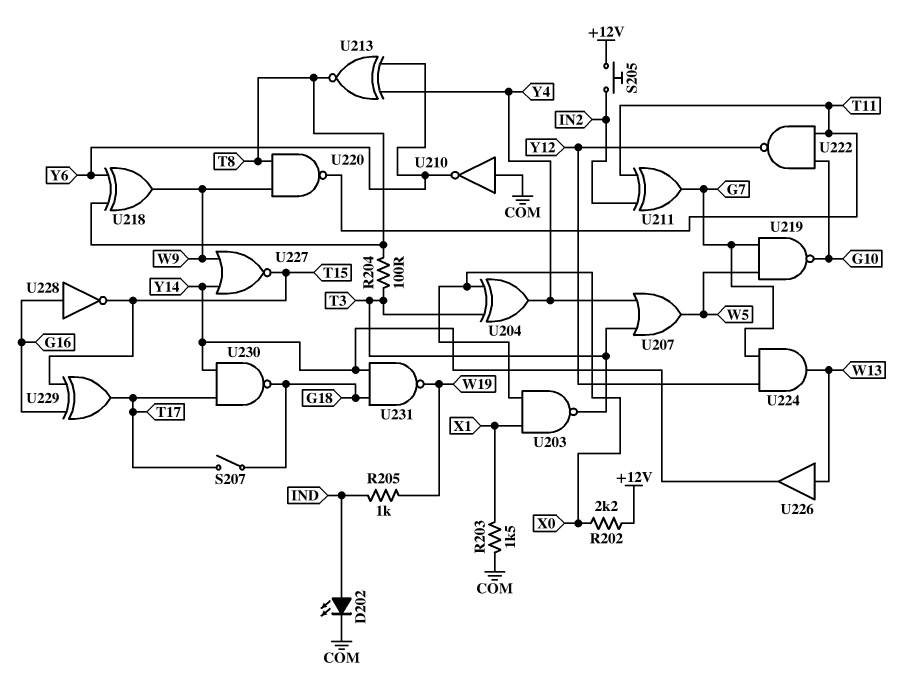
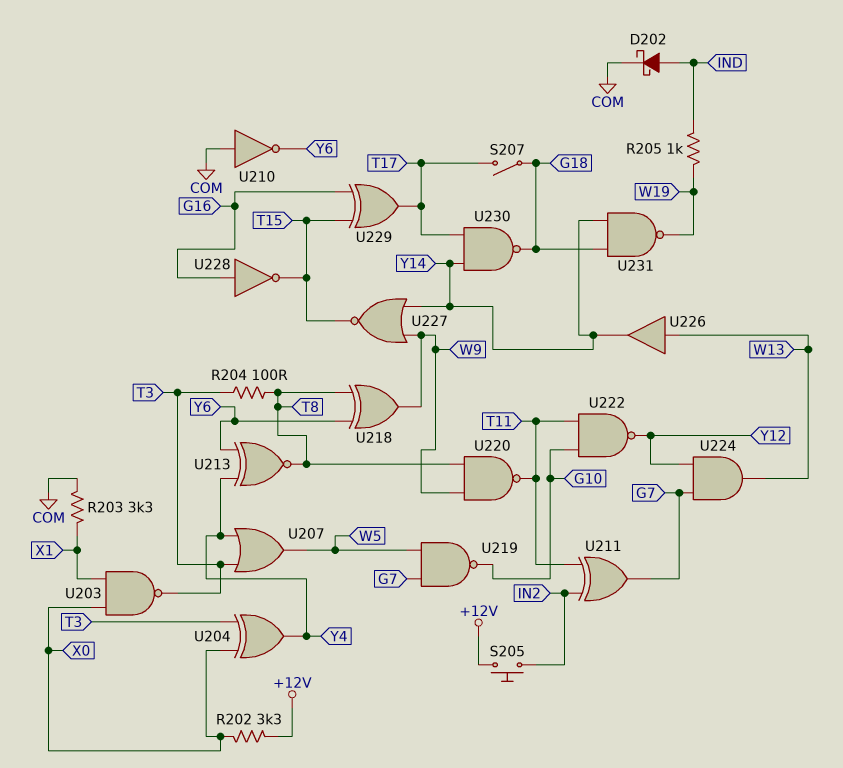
D202: LED (A IND, K COM) -> schottky (A IND, K COM)
R202: 2.2k (+12V, X0) -> 3.3k (+12V, X0)
R203: 1.5k (COM, X1) -> 3.3k (COM, X1)

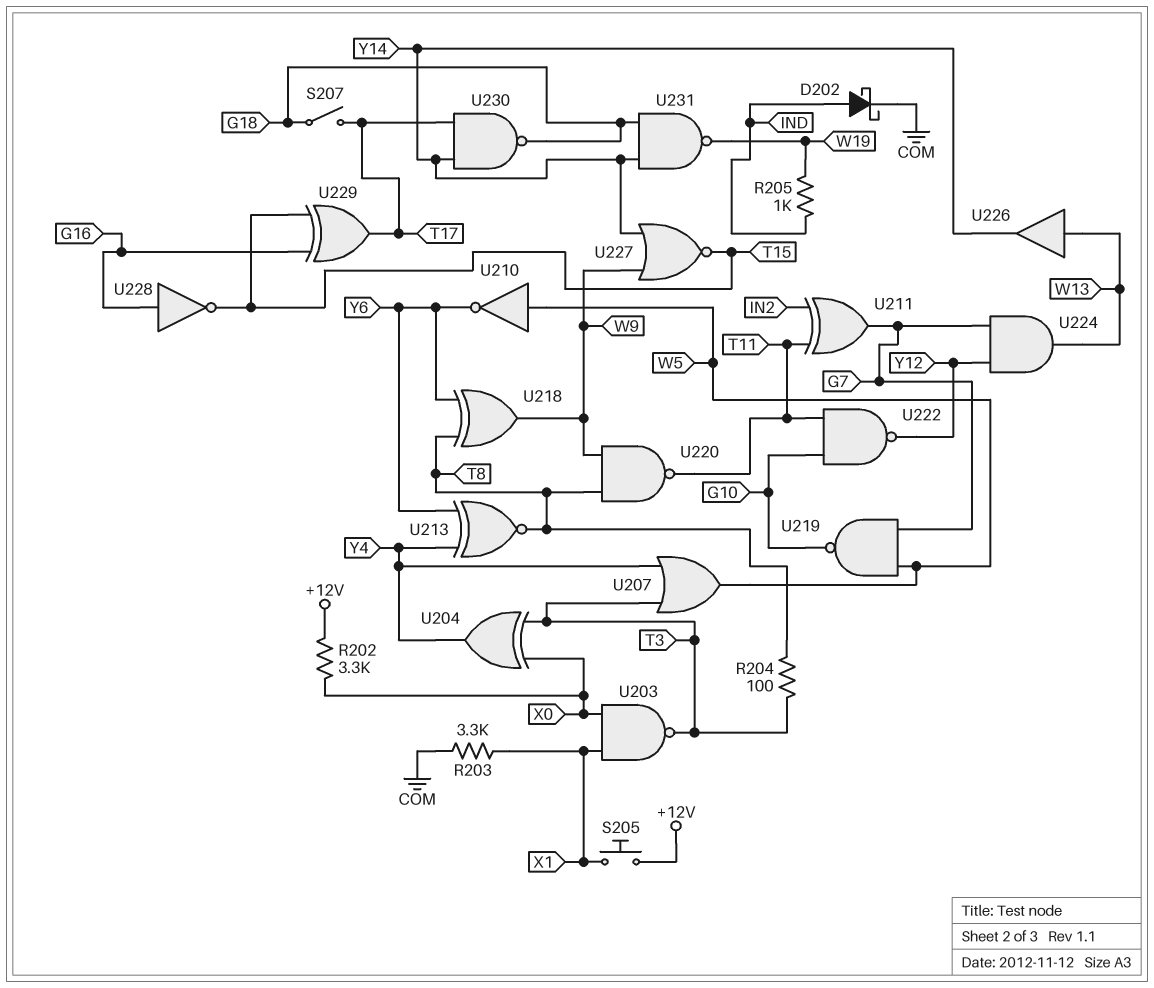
S205: button (+12V, IN2) -> button (+12V, X1)
U210: NOT (in COM, out Y6) -> NOT (in W5, out Y6)

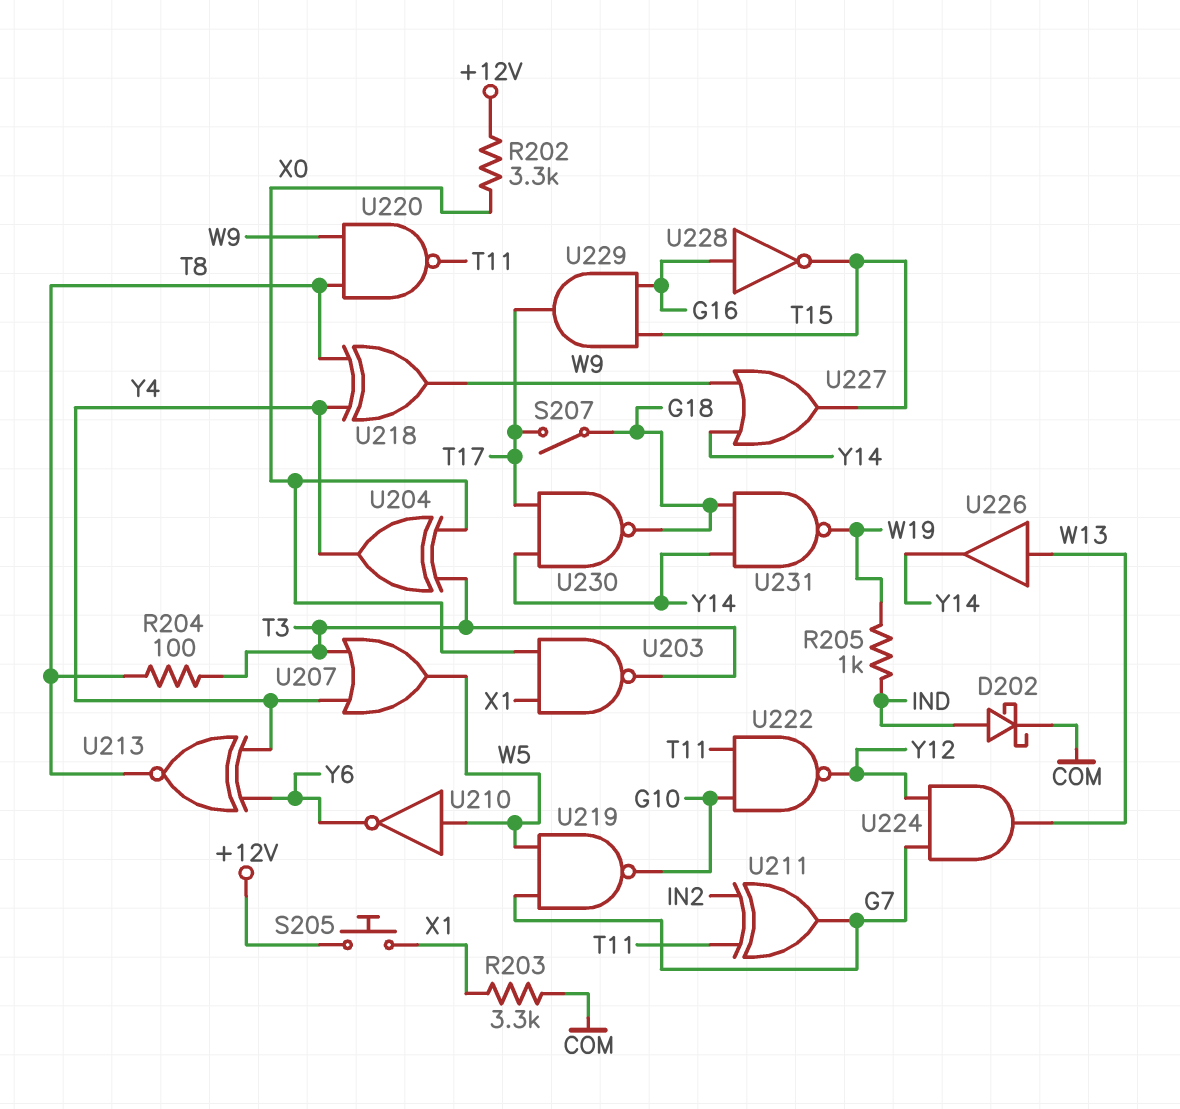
U218: XOR (in T8, in Y6, out W9) -> XOR (in T8, in Y4, out W9)
U227: NOR (in W9, in Y14, out T15) -> OR (in W9, in Y14, out T15)
U229: XOR (in G16, in T15, out T17) -> AND (in G16, in T15, out T17)

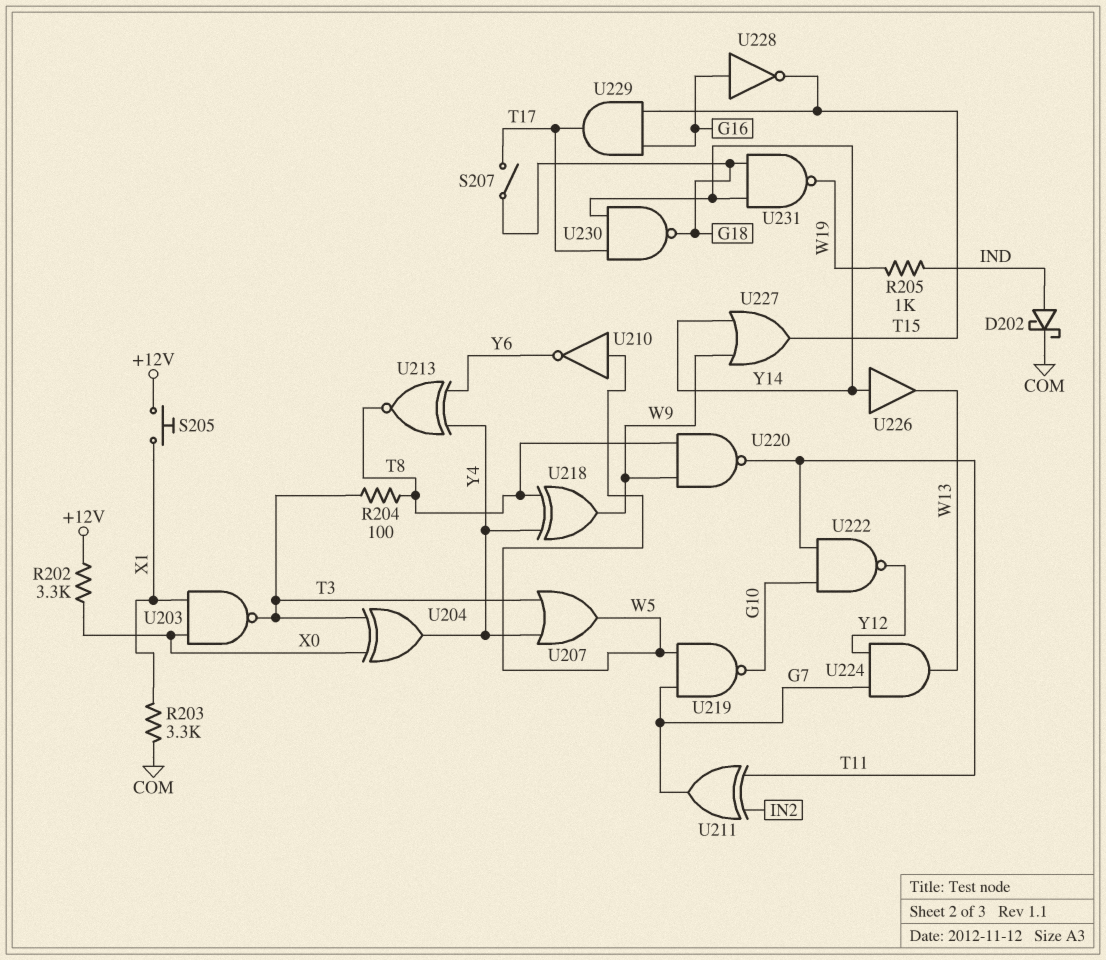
U226: buffer (in W13, out Y14) -> buffer (in Y14, out W13)

